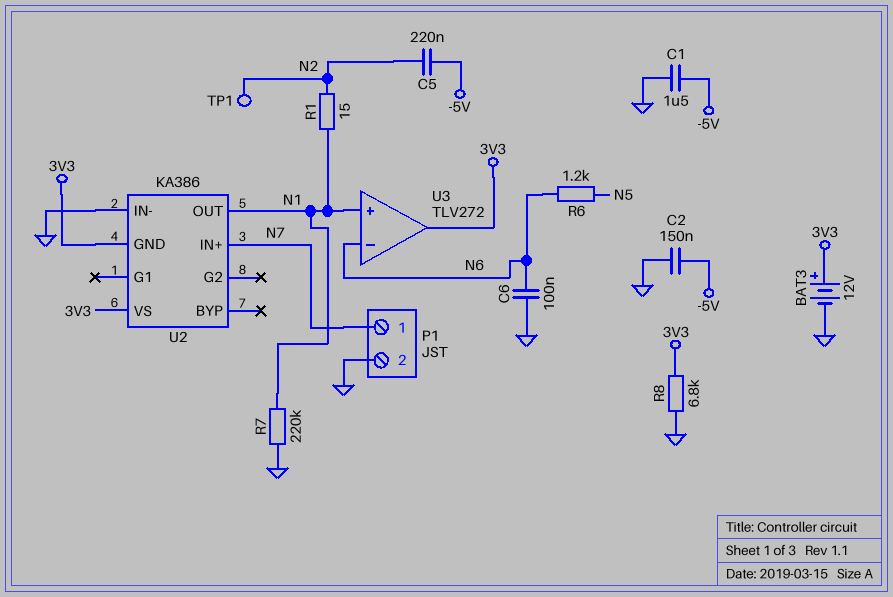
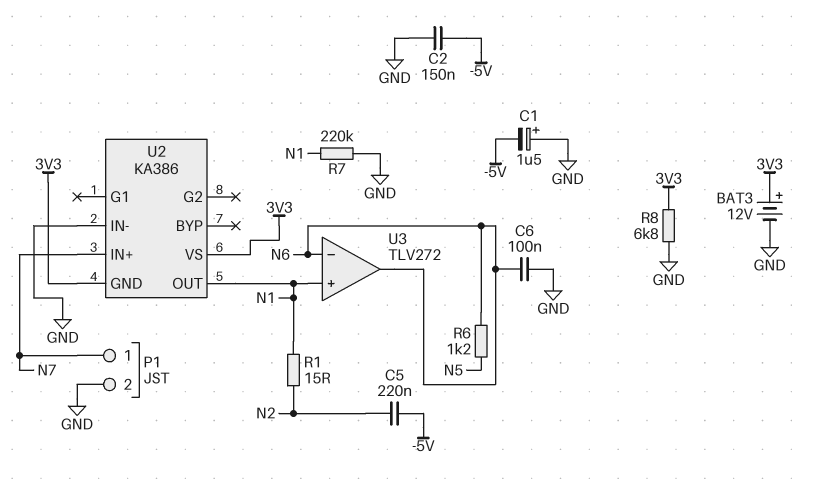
C1: 1.5uF (-5V, GND) -> 1.5uF (plus GND, minus -5V)
TP1: test point (N2) -> none
U3 pin out: 3V3 -> N6

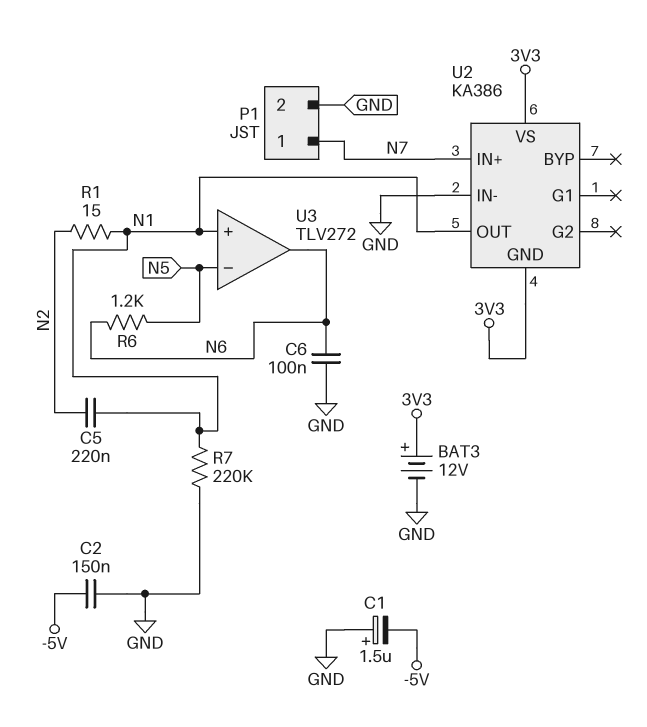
C5: 220nF (-5V, N2) -> 220nF (N1, N2)
R8: 6.8k (3V3, GND) -> none
U3 pin in-: N6 -> N5

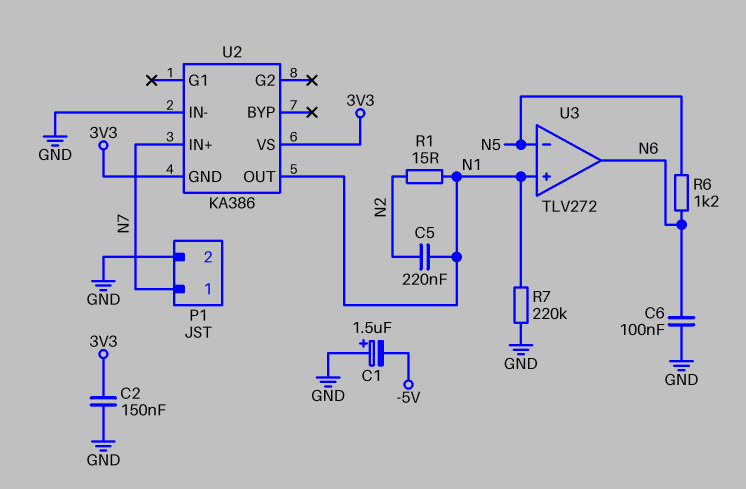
BAT3: 12V (plus 3V3, minus GND) -> none
C2: 150nF (-5V, GND) -> 150nF (3V3, GND)

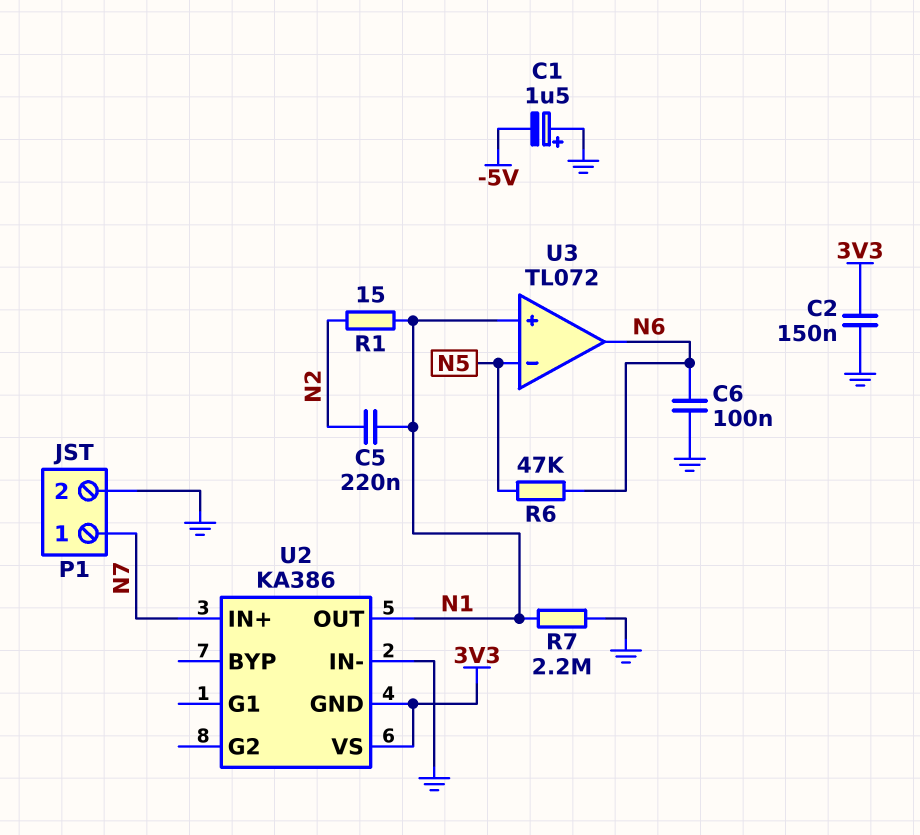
R6: 1.2k (N5, N6) -> 47k (N5, N6)
R7: 220k (GND, N1) -> 2.2M (GND, N1)
U3: TLV272 -> TL072

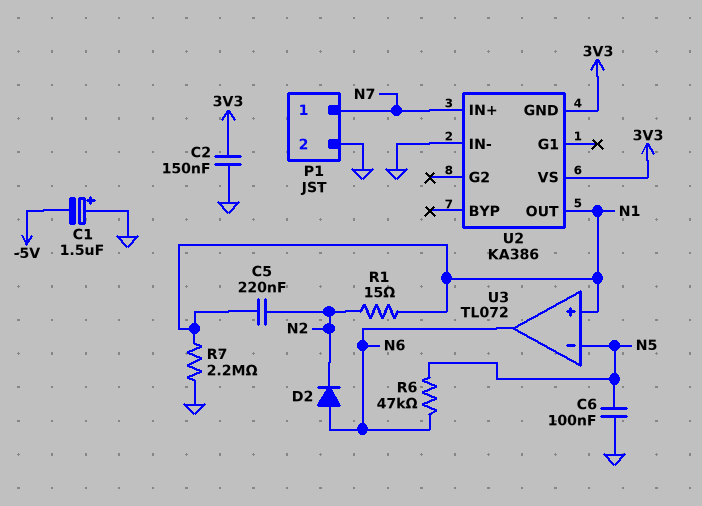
C6: 100nF (GND, N6) -> 100nF (GND, N5)
D2: none -> diode (A N6, K N2)

